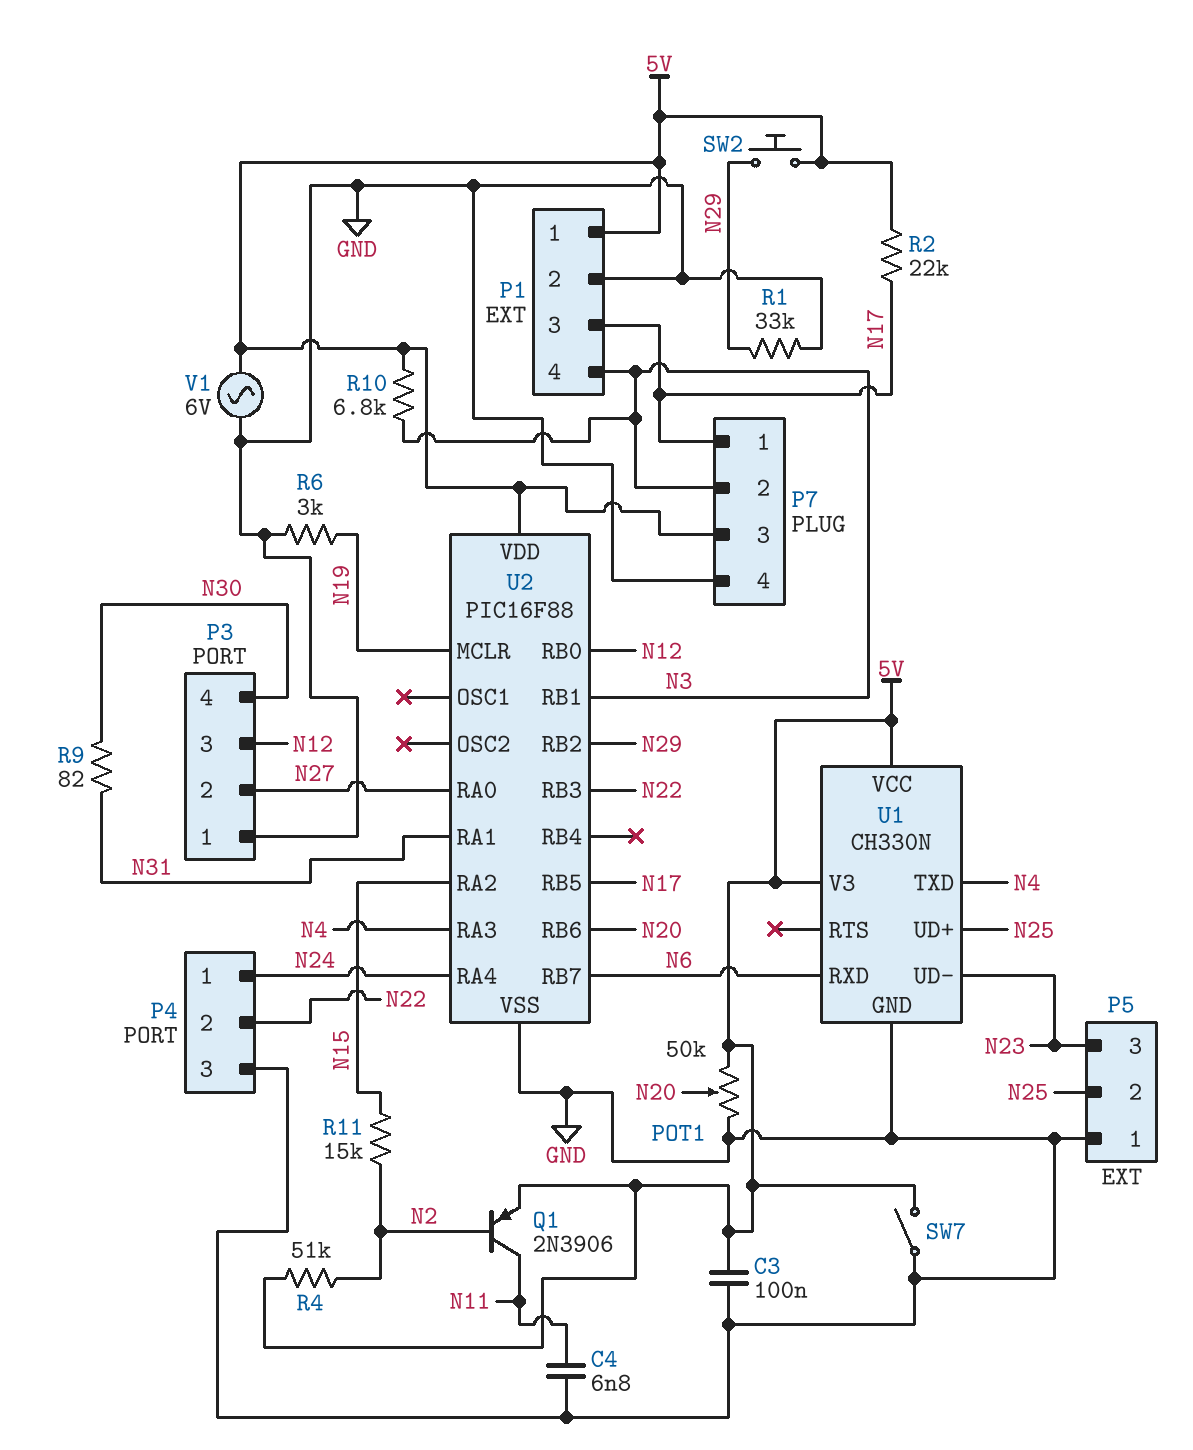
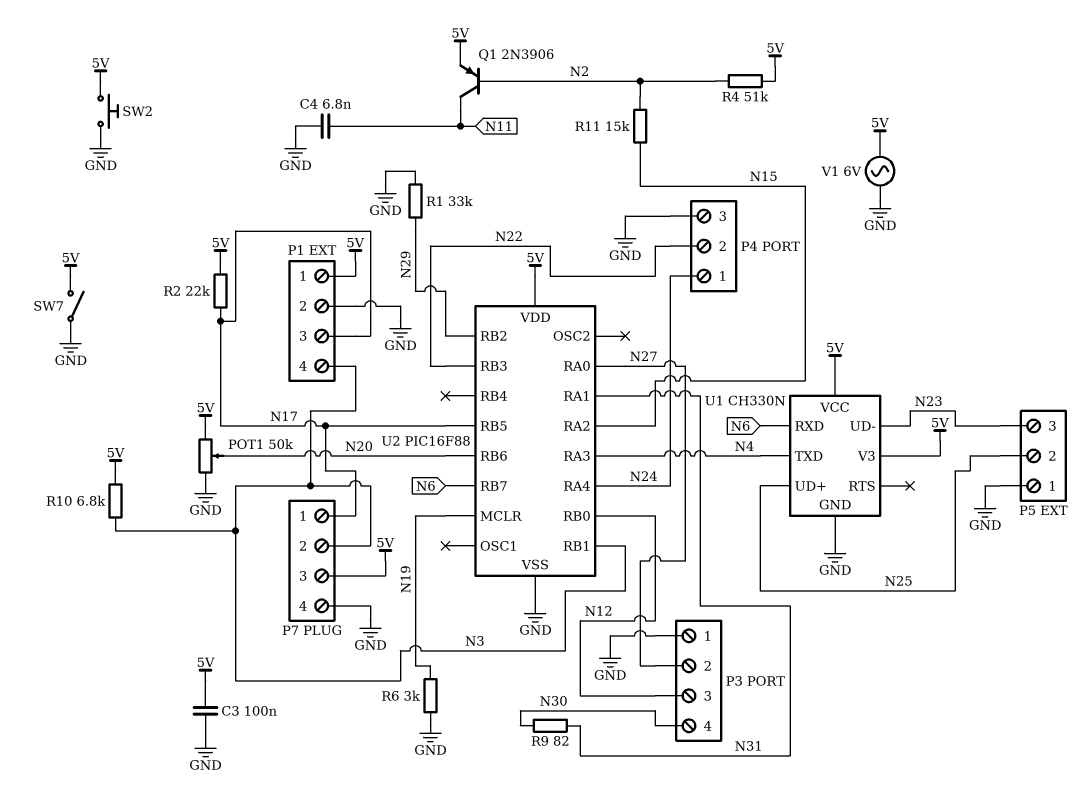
SW2: button (5V, N29) -> button (5V, GND)

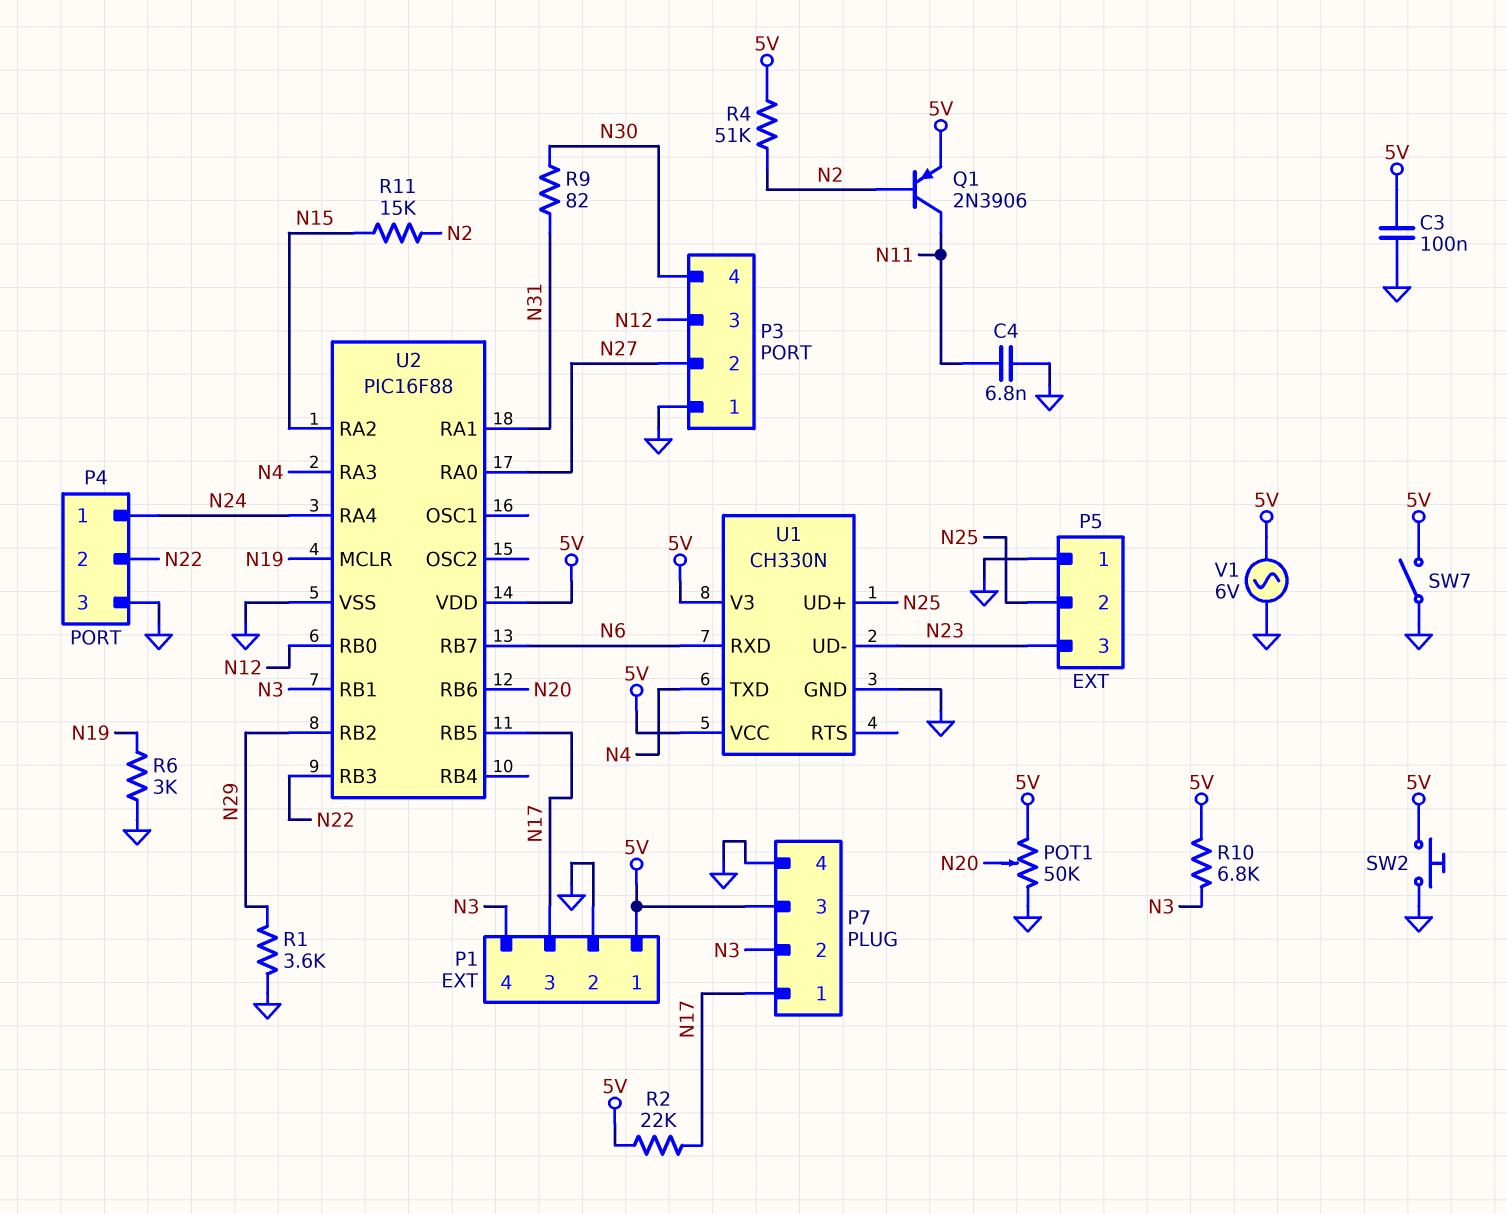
R1: 33k (GND, N29) -> 3.6k (GND, N29)

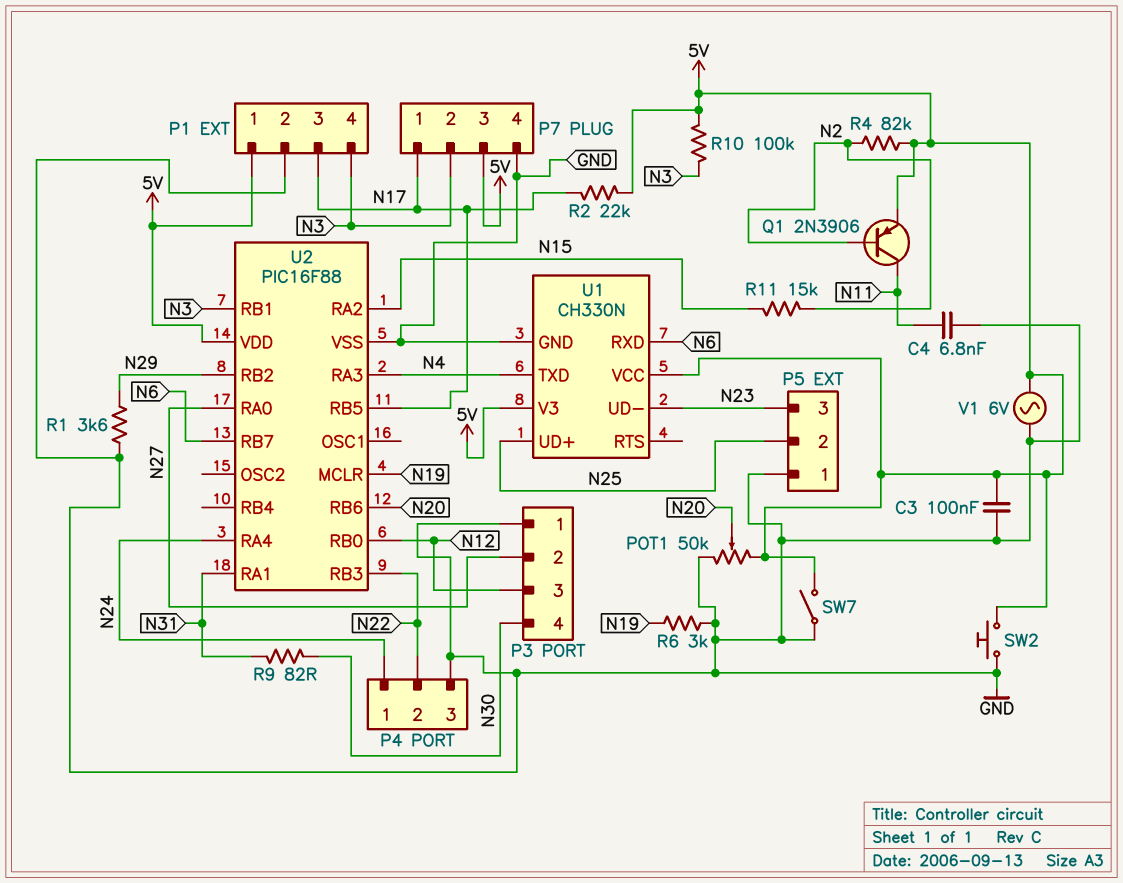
R4: 51k (5V, N2) -> 82k (5V, N2)
R10: 6.8k (5V, N3) -> 100k (5V, N3)

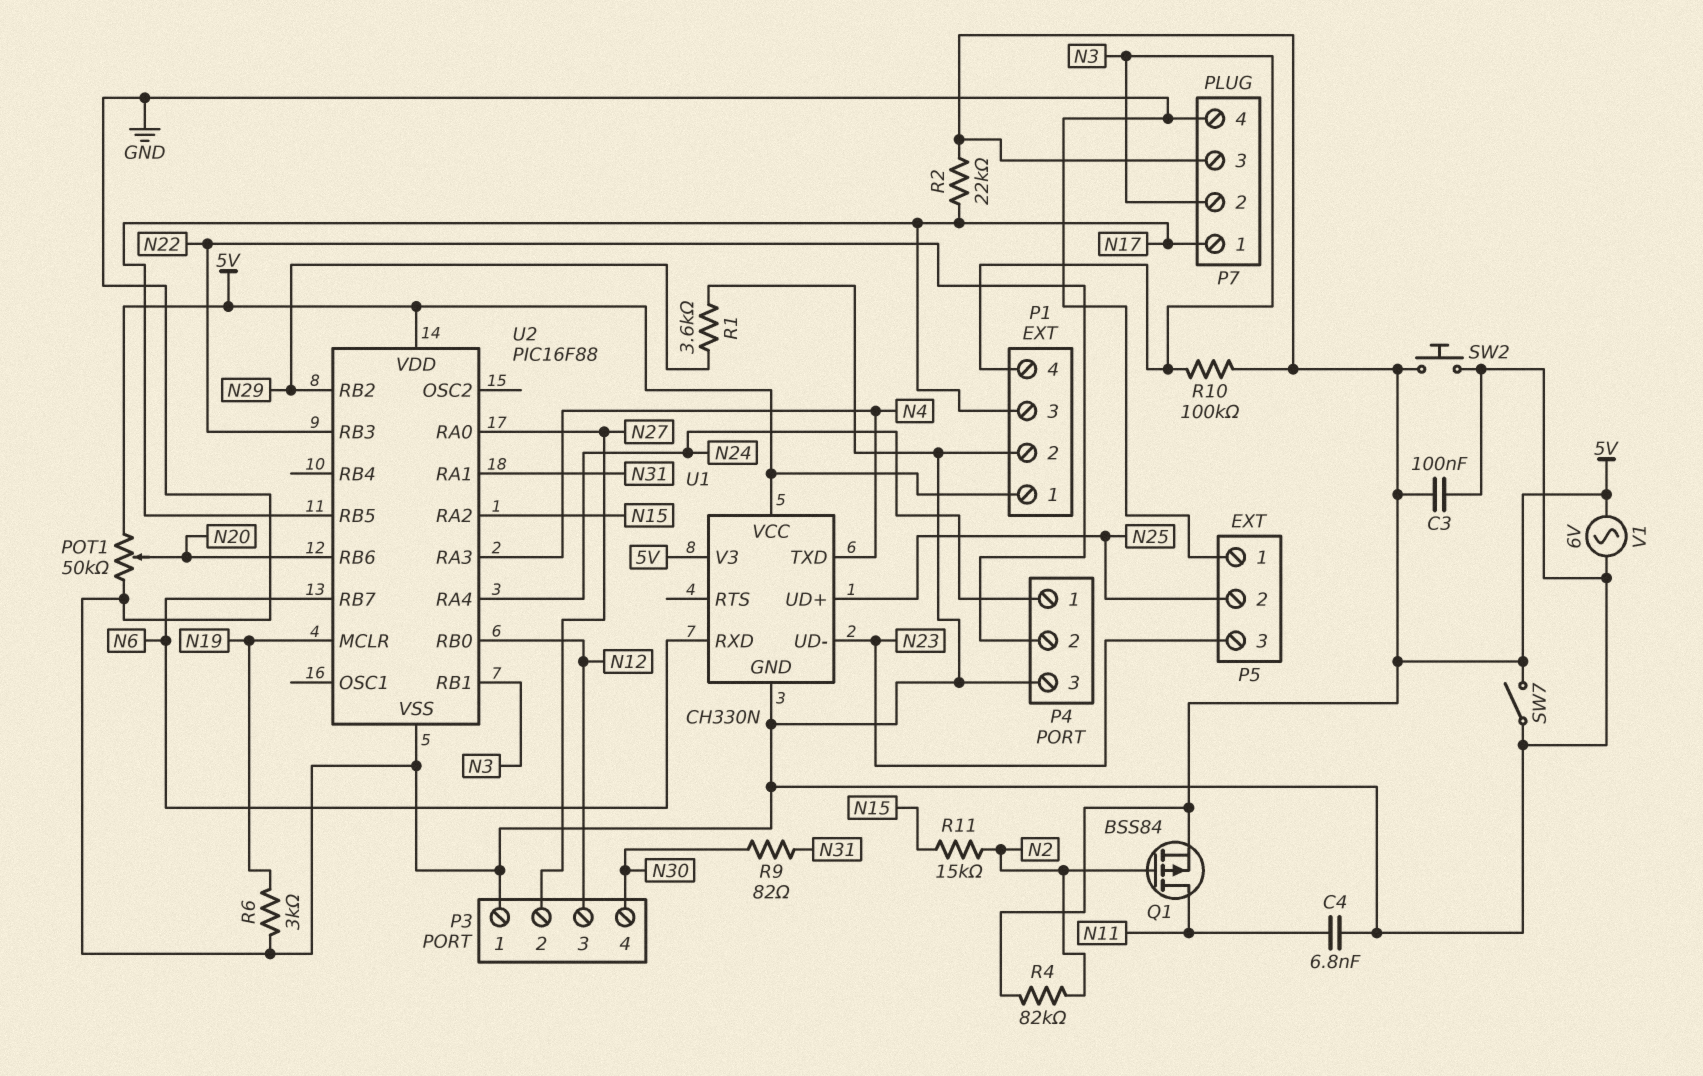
Q1: PNP 2N3906 (B N2, C N11, E 5V) -> PMOS BSS84 (G N2, D N11, S 5V)

